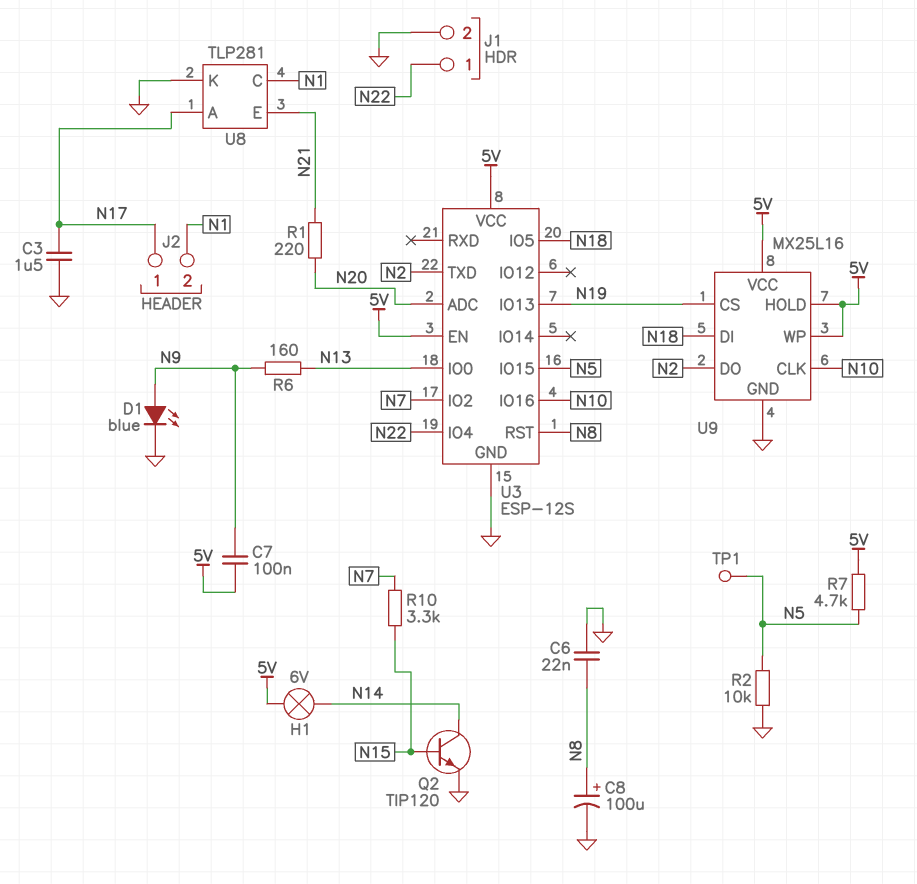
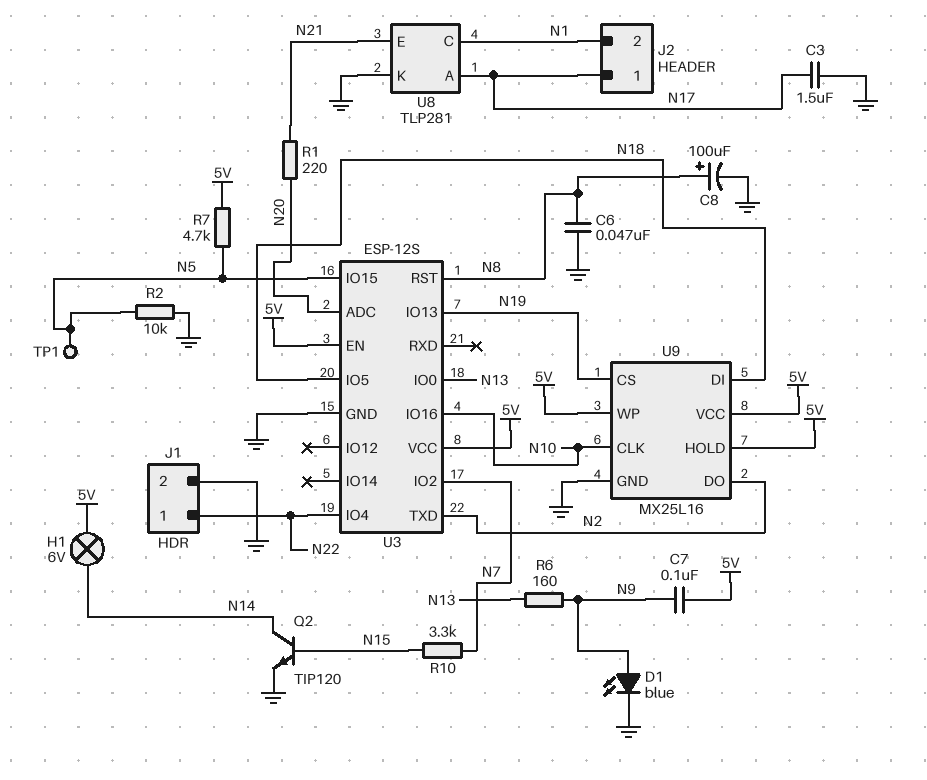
C6: 22nF (GND, N8) -> 47nF (GND, N8)

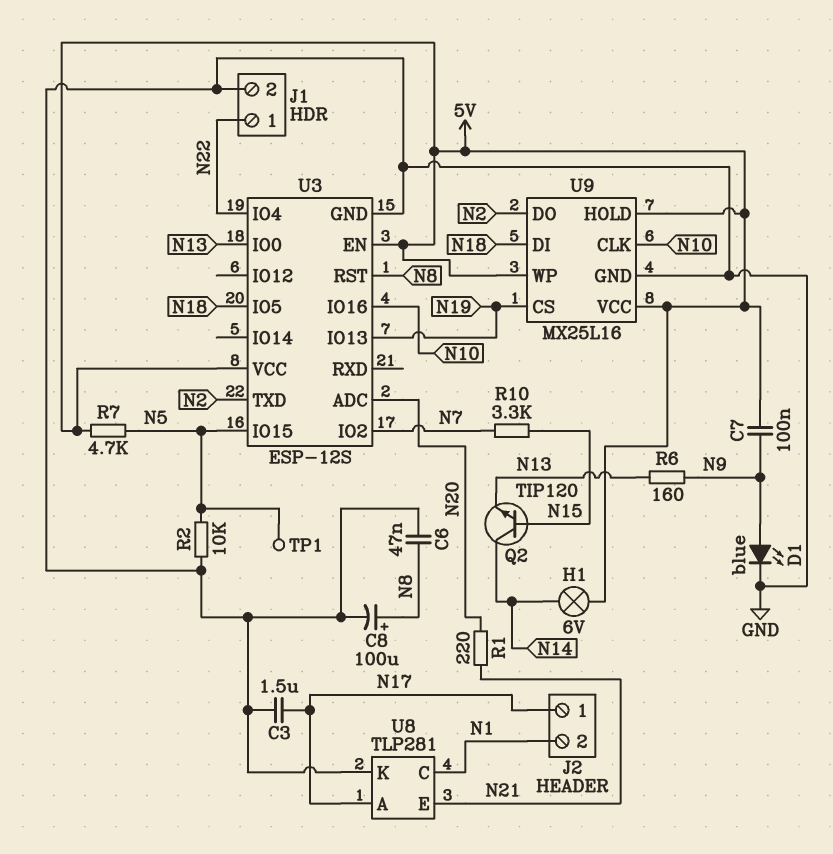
Q2: NPN TIP120 (B N15, C N14, E GND) -> NPN TIP120 (B N15, C N14, E N13)

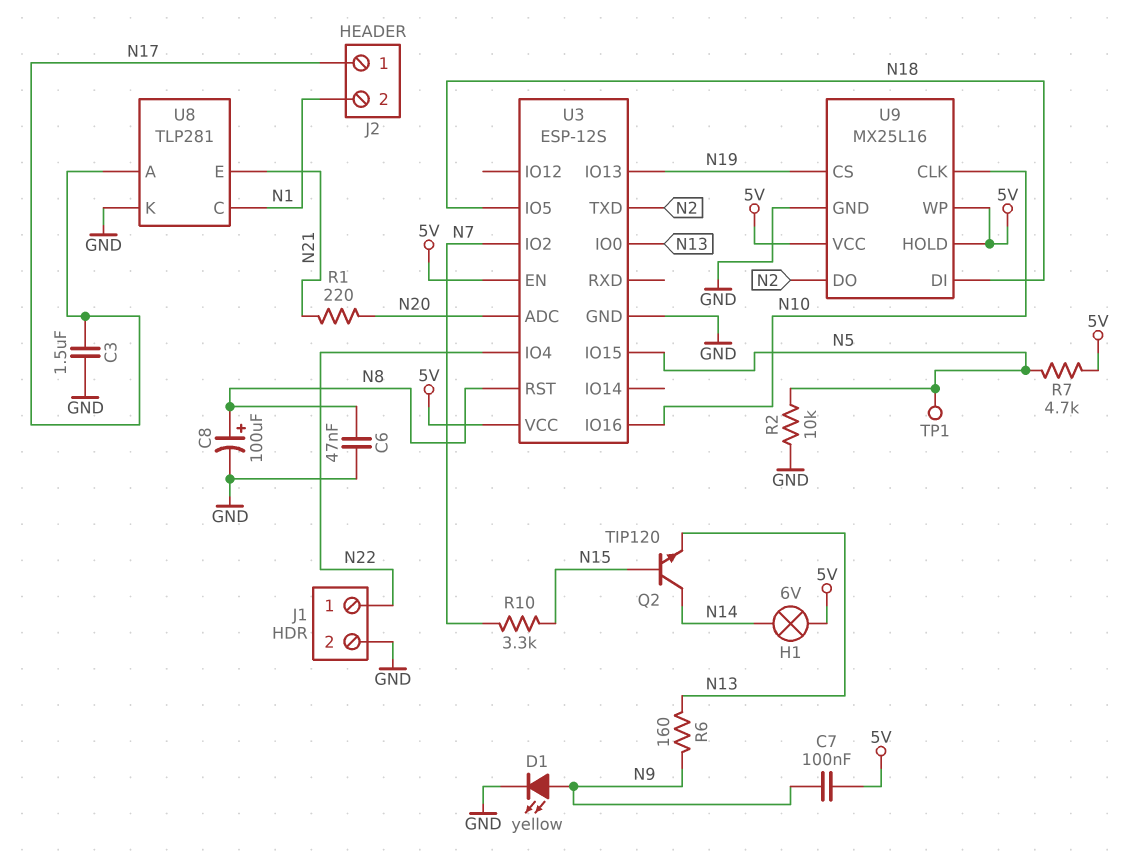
D1: LED blue (A N9, K GND) -> LED yellow (A N9, K GND)

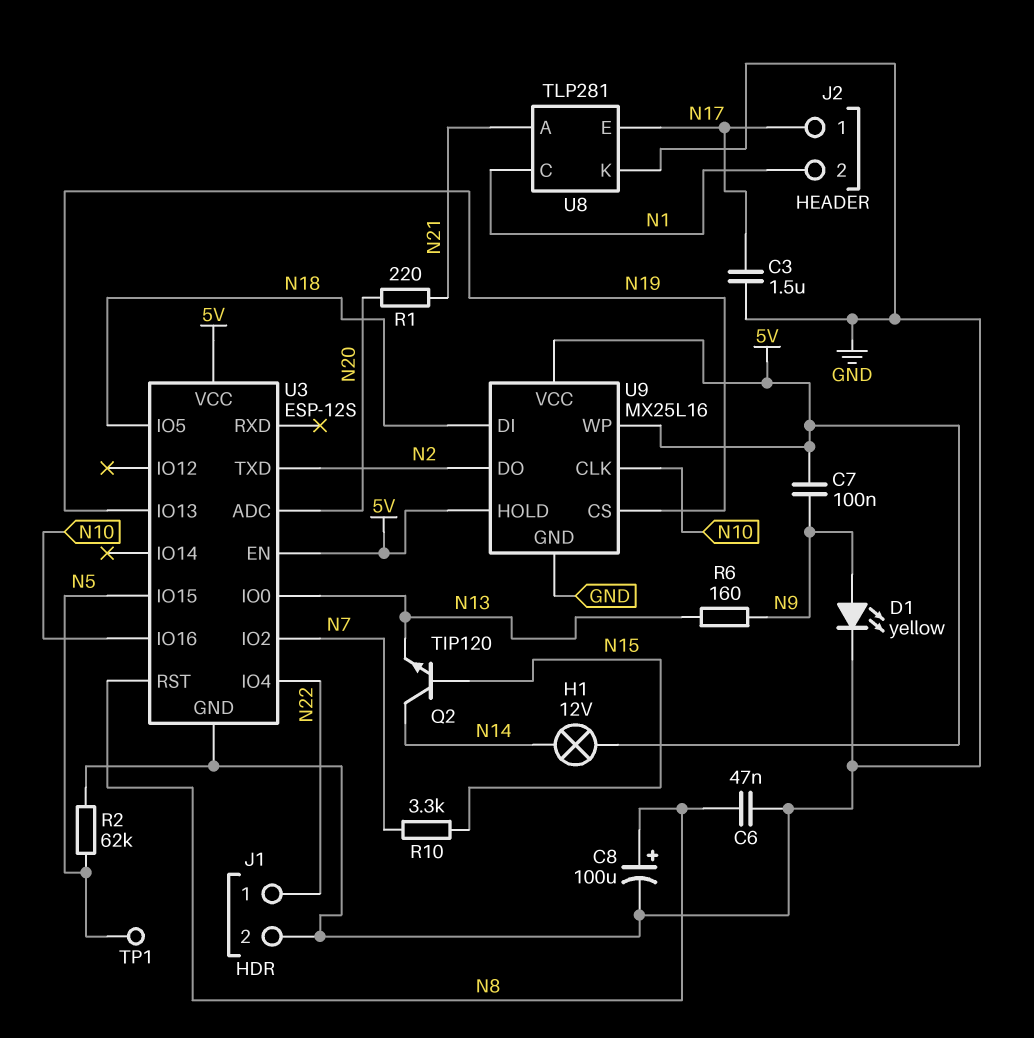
H1: lamp 6V (5V, N14) -> lamp 12V (5V, N14)
R2: 10k (GND, N5) -> 62k (GND, N5)
R7: 4.7k (5V, N5) -> none
U8 pin A: N17 -> N21
U8 pin E: N21 -> N17

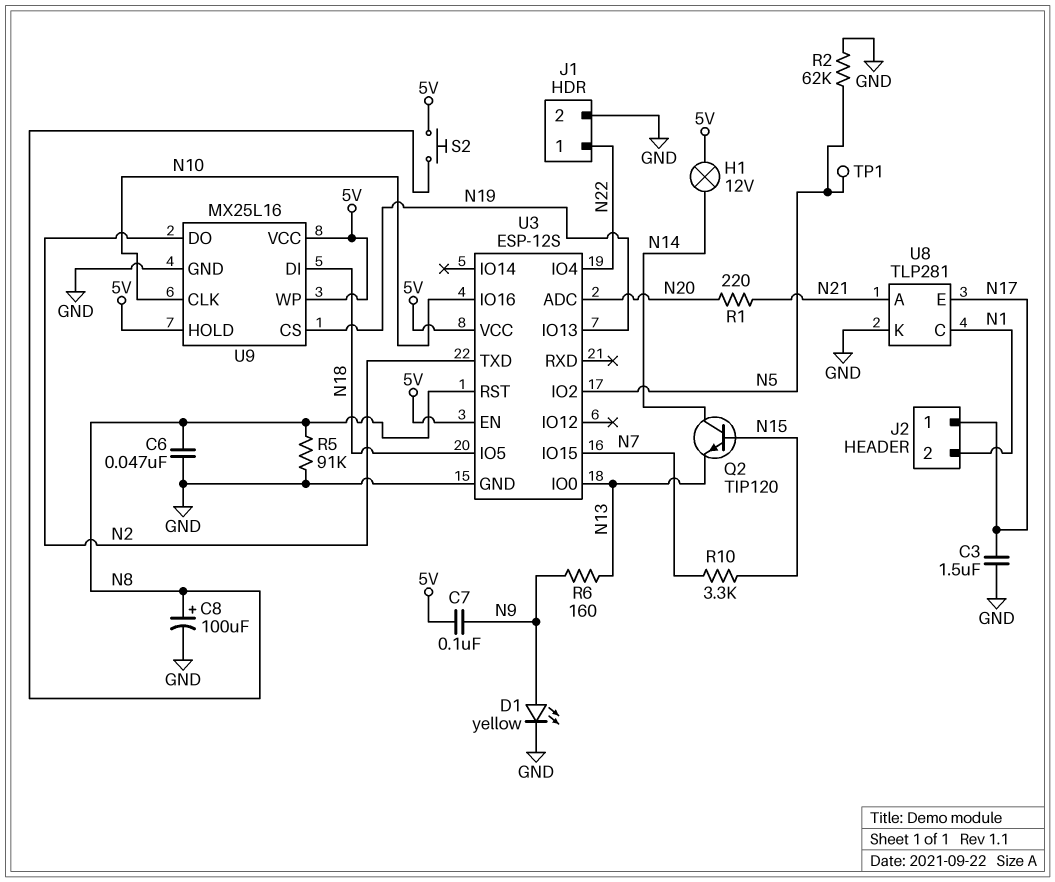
R5: none -> 91k (GND, N8)
S2: none -> button (5V, N8)
U3 pin IO2: N7 -> N5
U3 pin IO15: N5 -> N7

